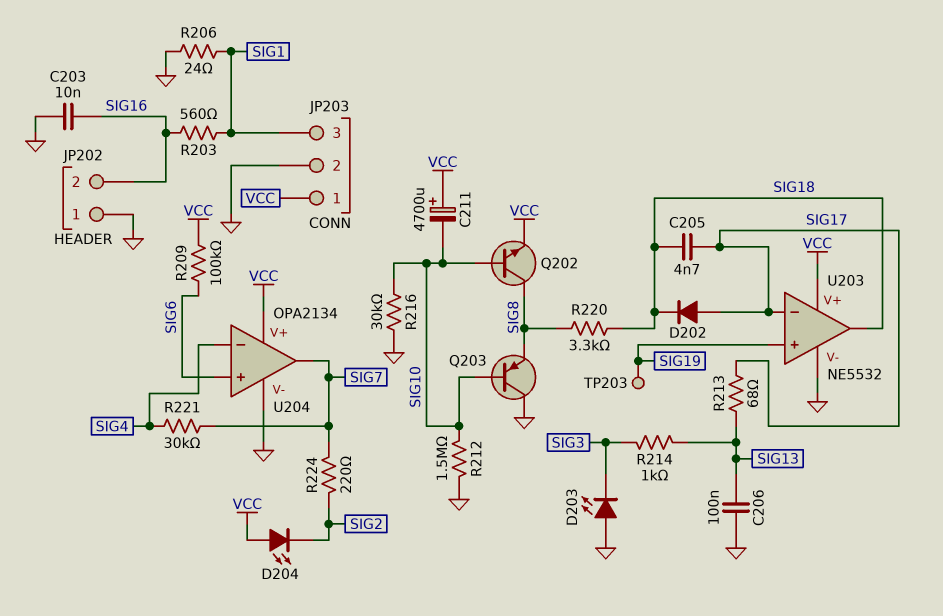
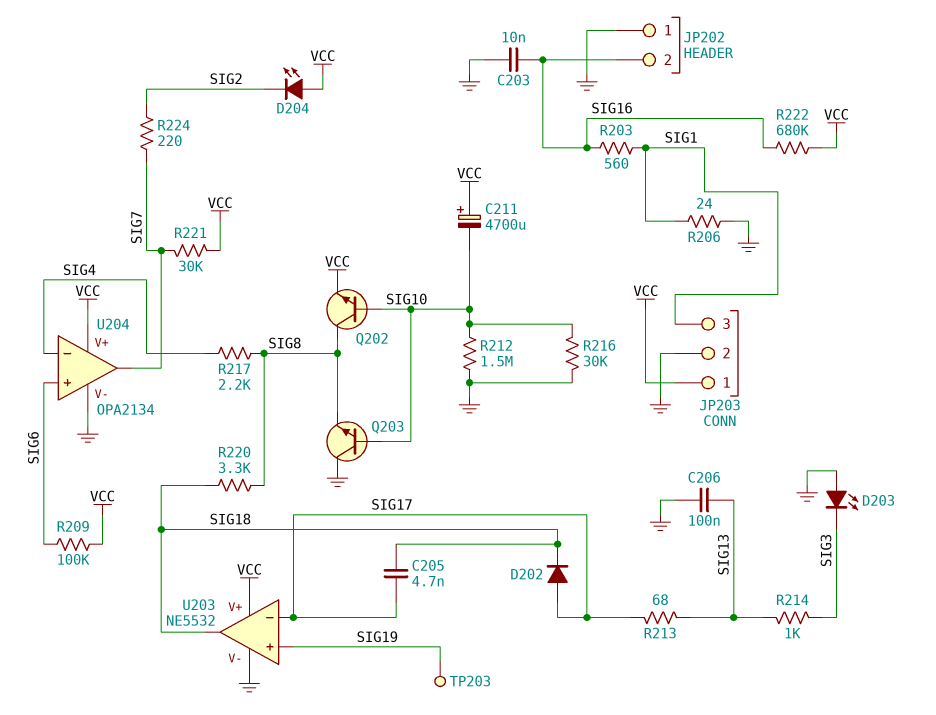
Q203: PNP (B SIG10, C GND, E SIG8) -> NPN (B SIG10, C GND, E SIG8)
R217: none -> 2.2k (SIG4, SIG8)
R221: 30k (SIG4, SIG7) -> 30k (SIG7, VCC)
R222: none -> 680k (SIG16, VCC)

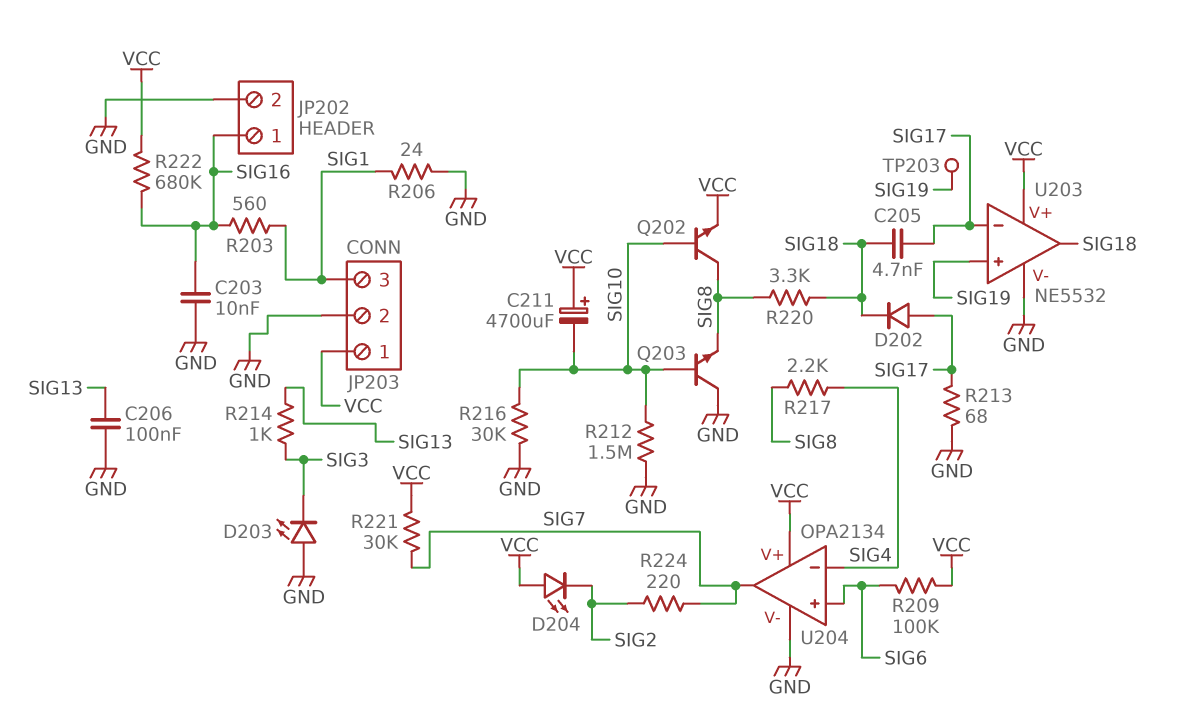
JP202 pin 1: GND -> SIG16
JP202 pin 2: SIG16 -> GND
R213: 68 (SIG13, SIG17) -> 68 (GND, SIG17)

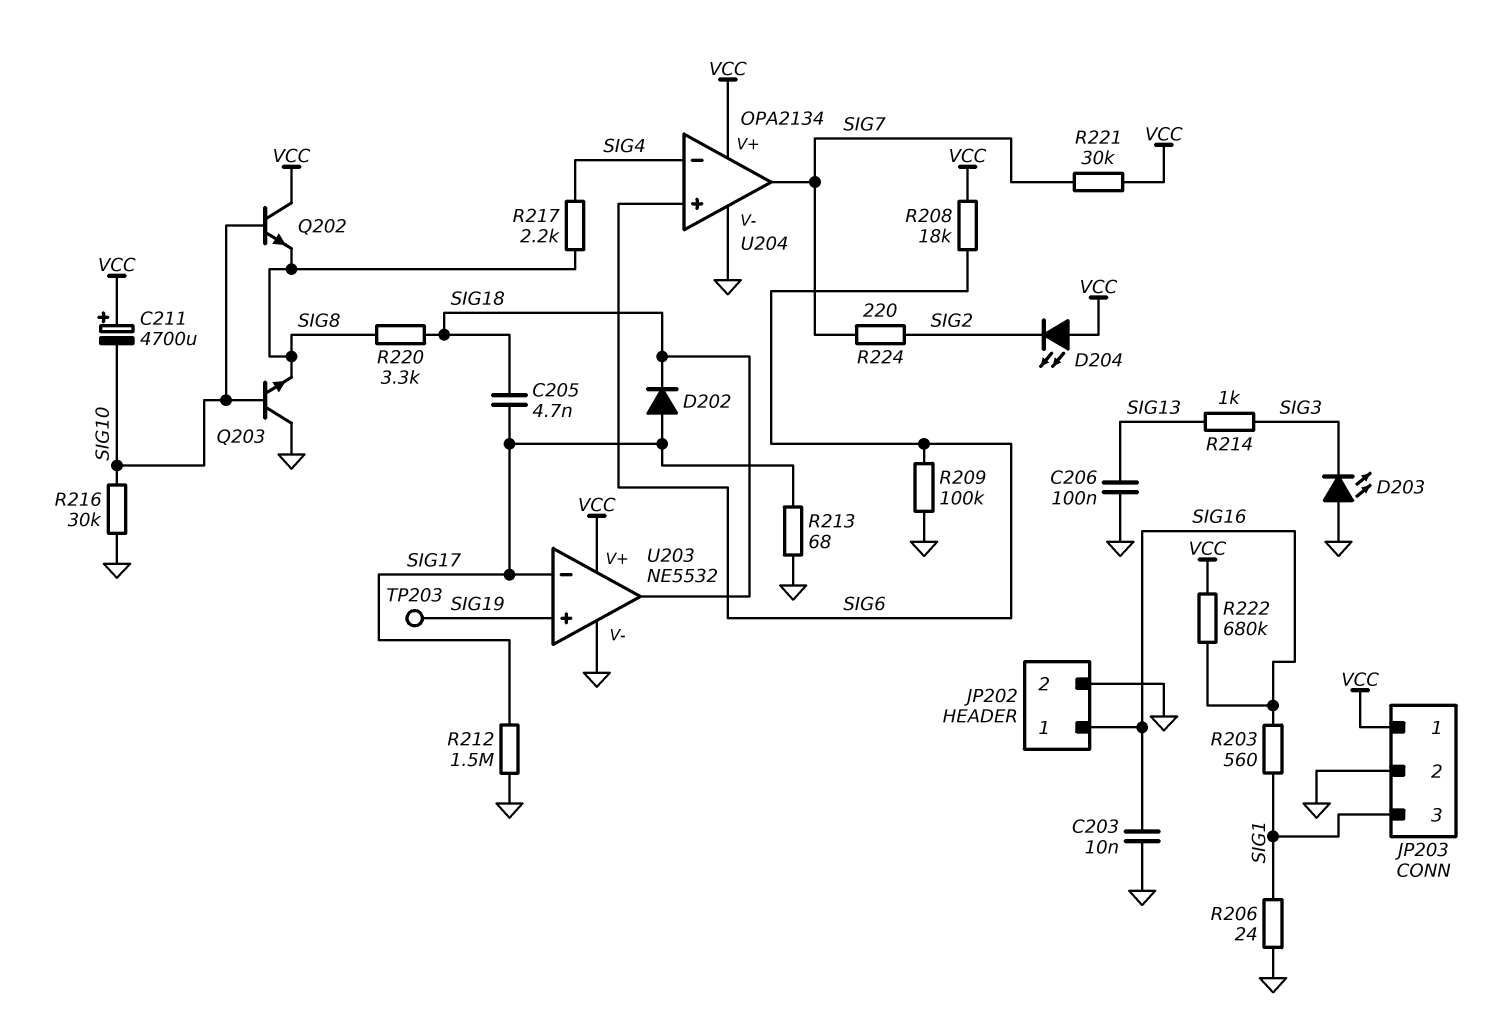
Q202: NPN (B SIG10, C SIG8, E VCC) -> NPN (B SIG10, C VCC, E SIG8)
R208: none -> 18k (SIG6, VCC)
R209: 100k (SIG6, VCC) -> 100k (GND, SIG6)
R212: 1.5M (GND, SIG10) -> 1.5M (GND, SIG17)

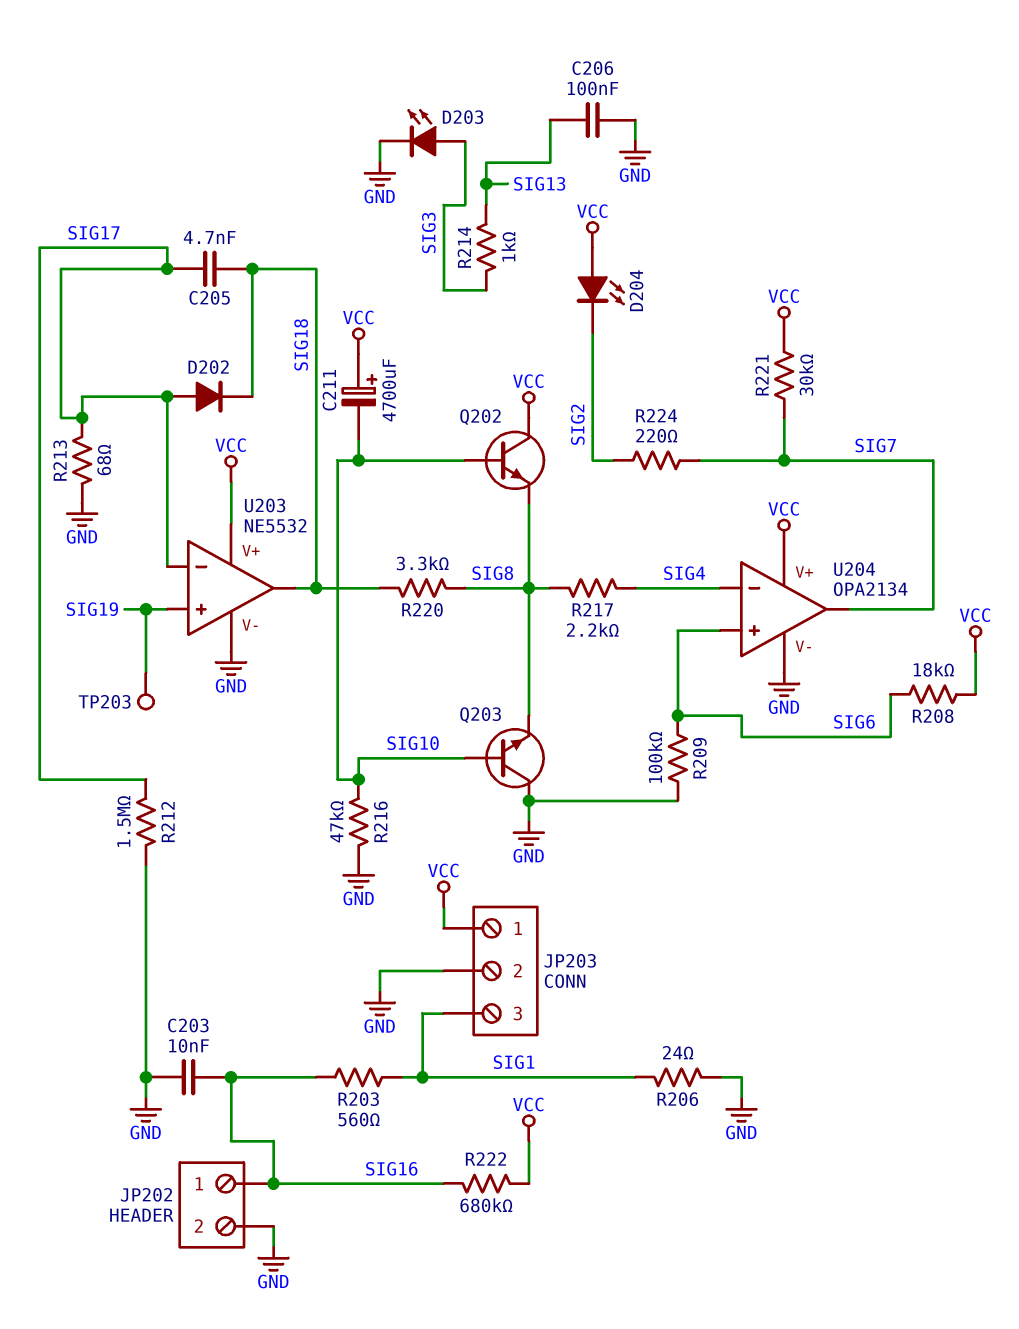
D203: LED (A GND, K SIG3) -> LED (A SIG3, K GND)
R216: 30k (GND, SIG10) -> 47k (GND, SIG10)

